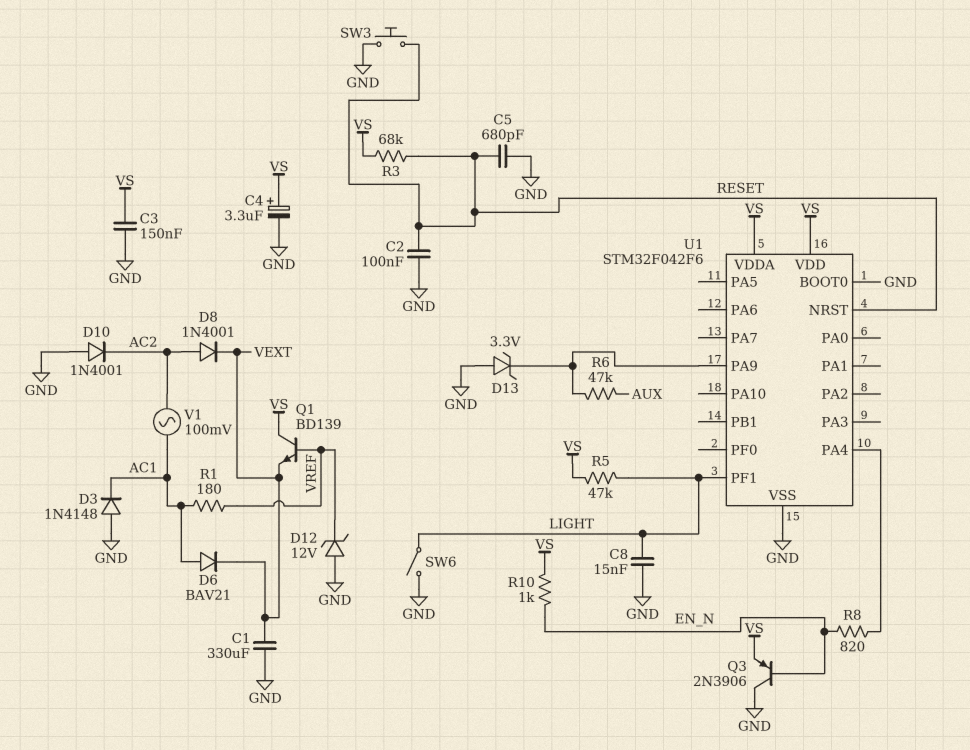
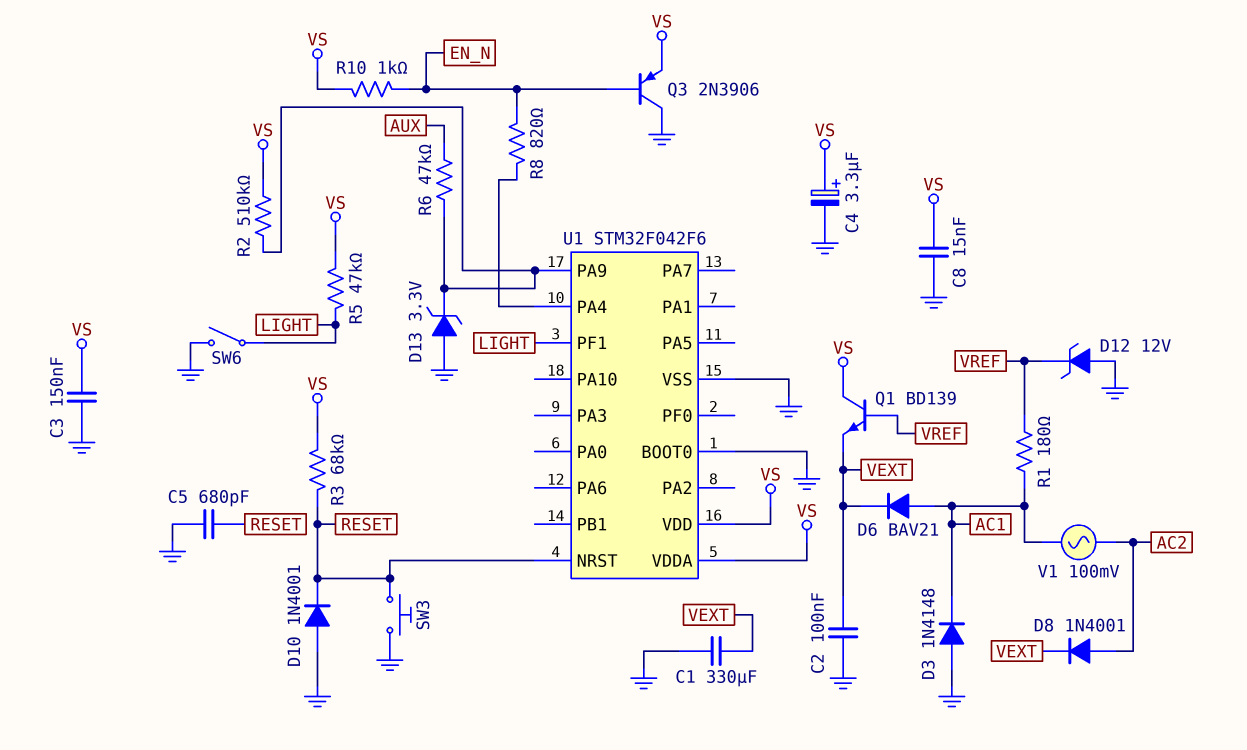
C2: 100nF (GND, RESET) -> 100nF (GND, VEXT)
C8: 15nF (GND, LIGHT) -> 15nF (GND, VS)
D10: diode 1N4001 (A GND, K AC2) -> diode 1N4001 (A GND, K RESET)
R2: none -> 510k (U1/PA9, VS)

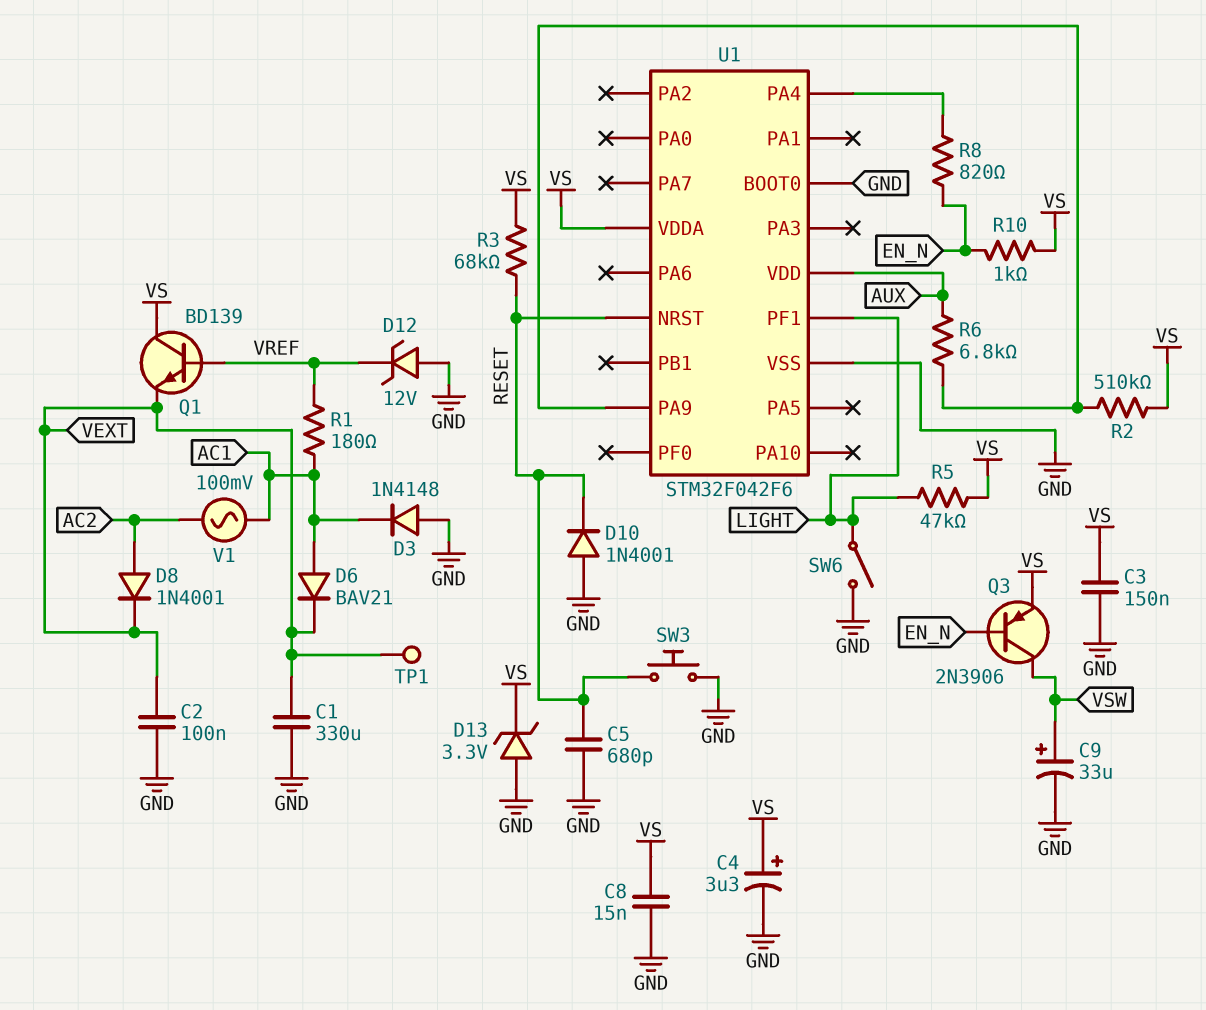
C9: none -> 33uF (plus VSW, minus GND)
D13: zener 3.3V (A GND, K U1/PA9) -> zener 3.3V (A GND, K VS)
Q3: PNP 2N3906 (B EN_N, C GND, E VS) -> PNP 2N3906 (B EN_N, C VSW, E VS)
R6: 47k (AUX, U1/PA9) -> 6.8k (AUX, U1/PA9)
TP1: none -> test point (VEXT)
U1 pin VDD: VS -> AUX

